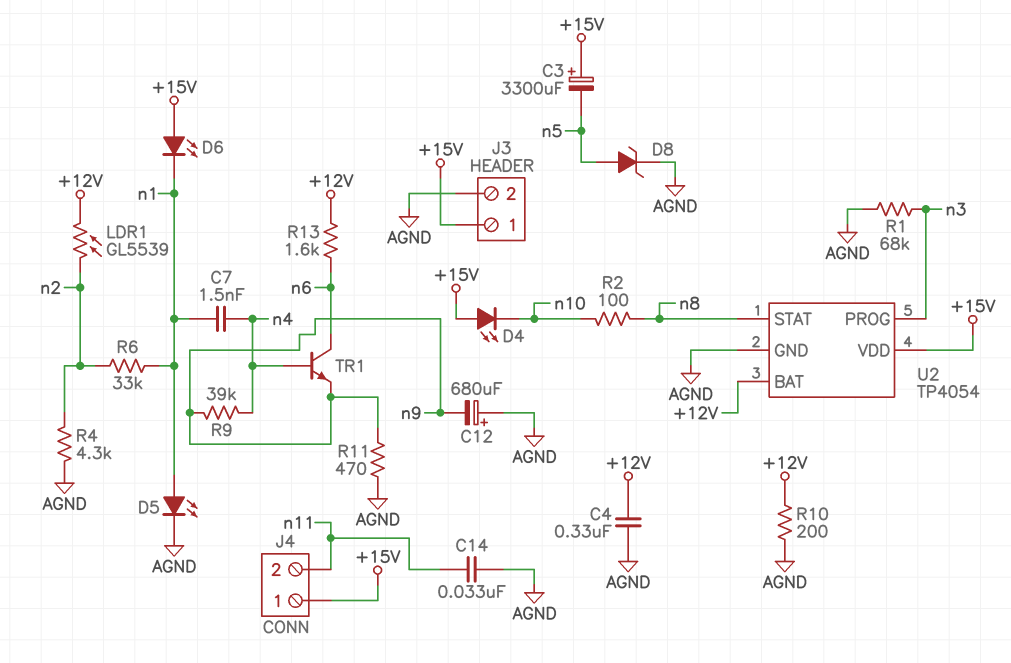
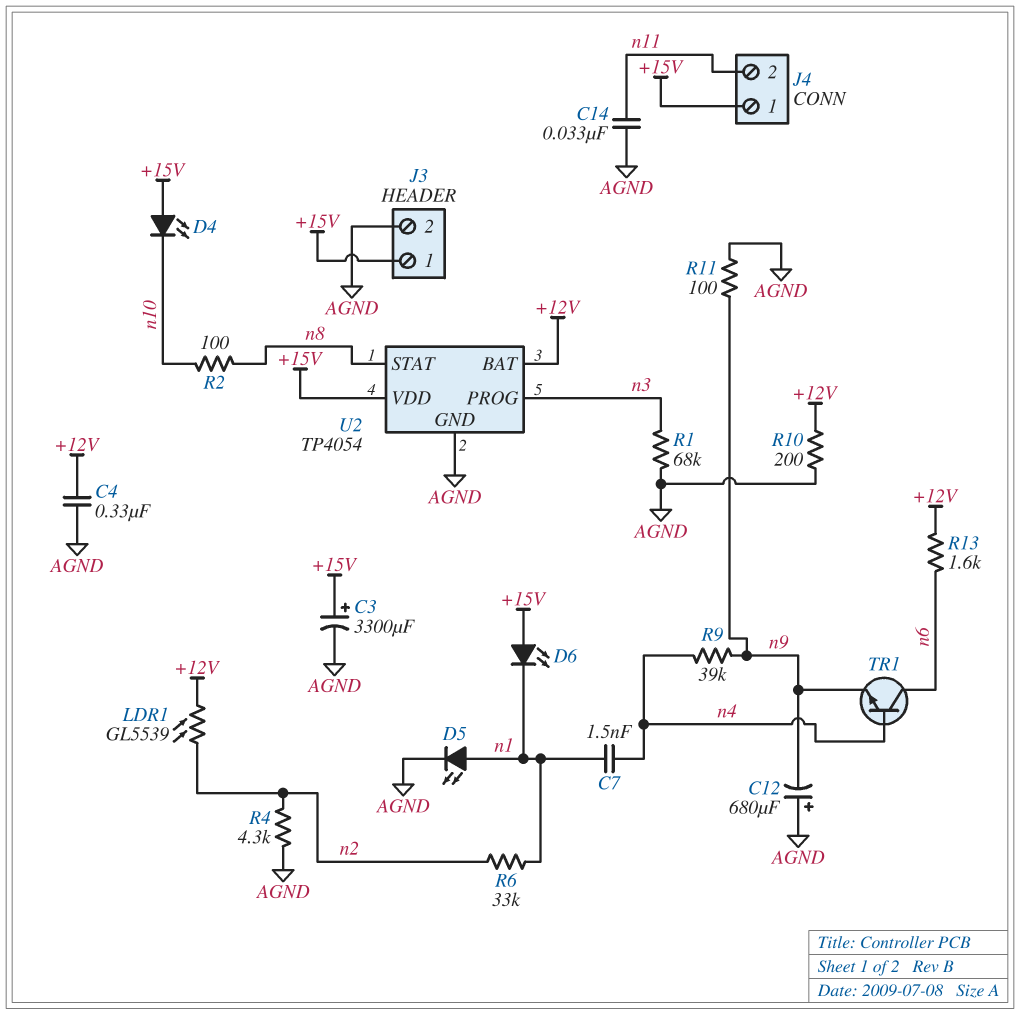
C3: 3300uF (plus +15V, minus n5) -> 3300uF (plus +15V, minus AGND)
D8: zener (A n5, K AGND) -> none
R11: 470 (AGND, n9) -> 100 (AGND, n9)

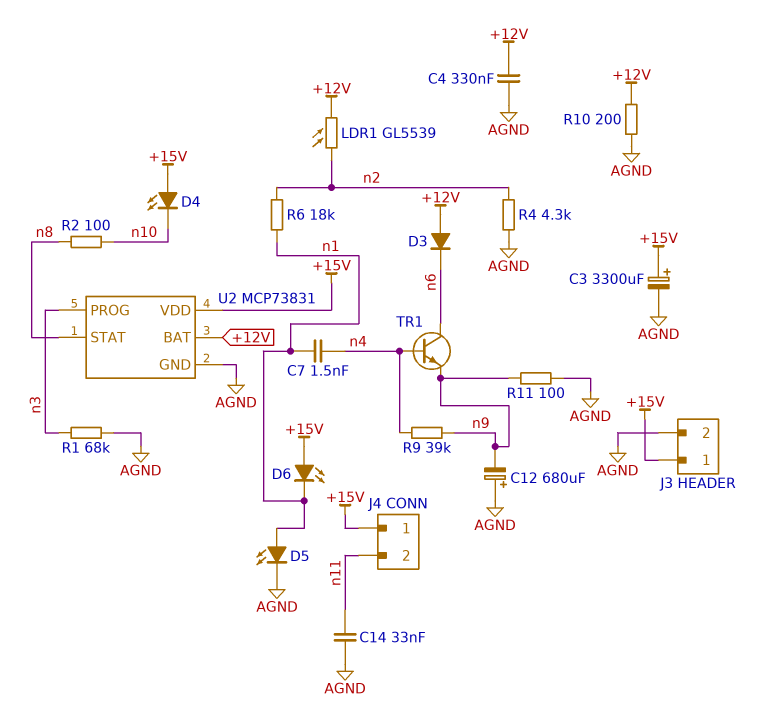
D3: none -> diode (A +12V, K n6)
R6: 33k (n1, n2) -> 18k (n1, n2)
R13: 1.6k (+12V, n6) -> none
U2: TP4054 -> MCP73831

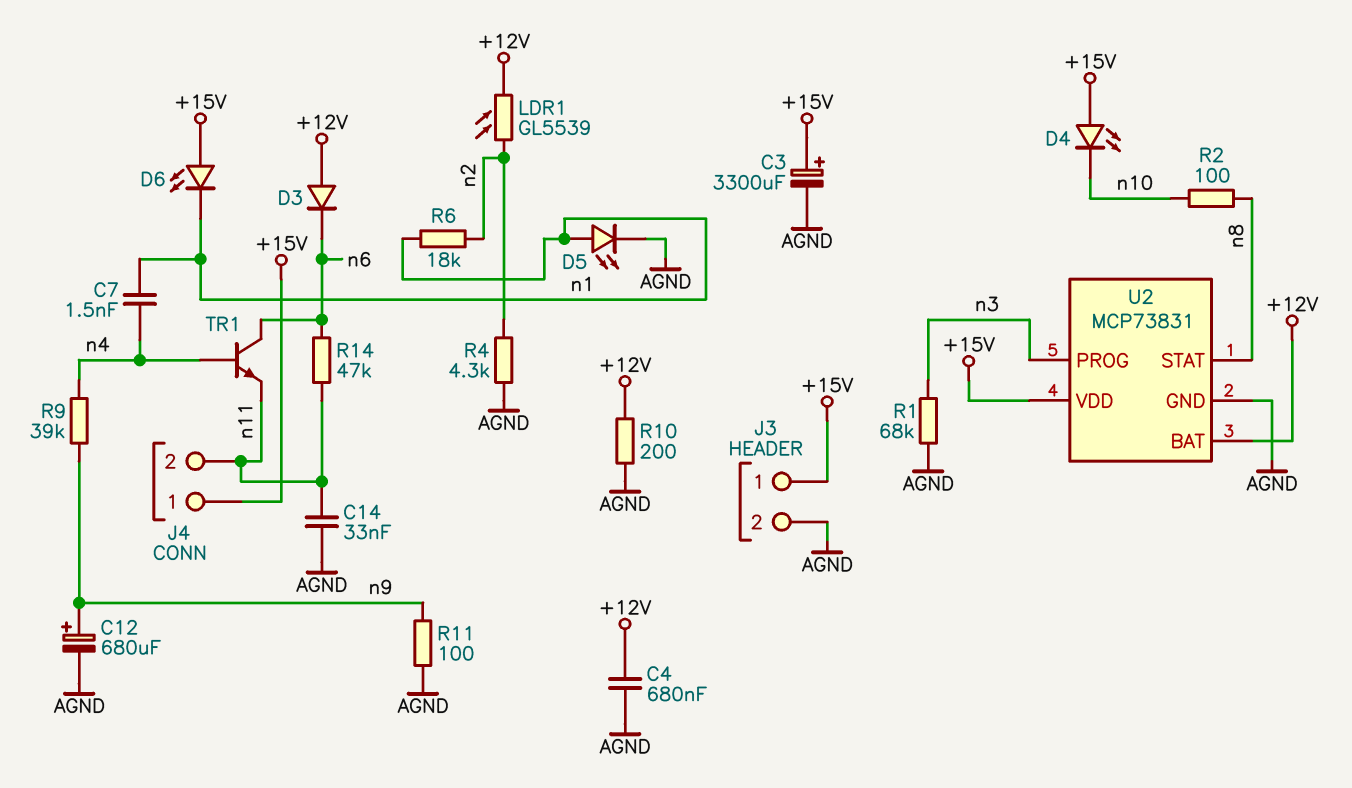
C4: 330nF (+12V, AGND) -> 680nF (+12V, AGND)
C12: 680uF (plus AGND, minus n9) -> 680uF (plus n9, minus AGND)
R14: none -> 47k (n6, n11)
TR1: NPN (B n4, C n6, E n9) -> NPN (B n4, C n6, E n11)

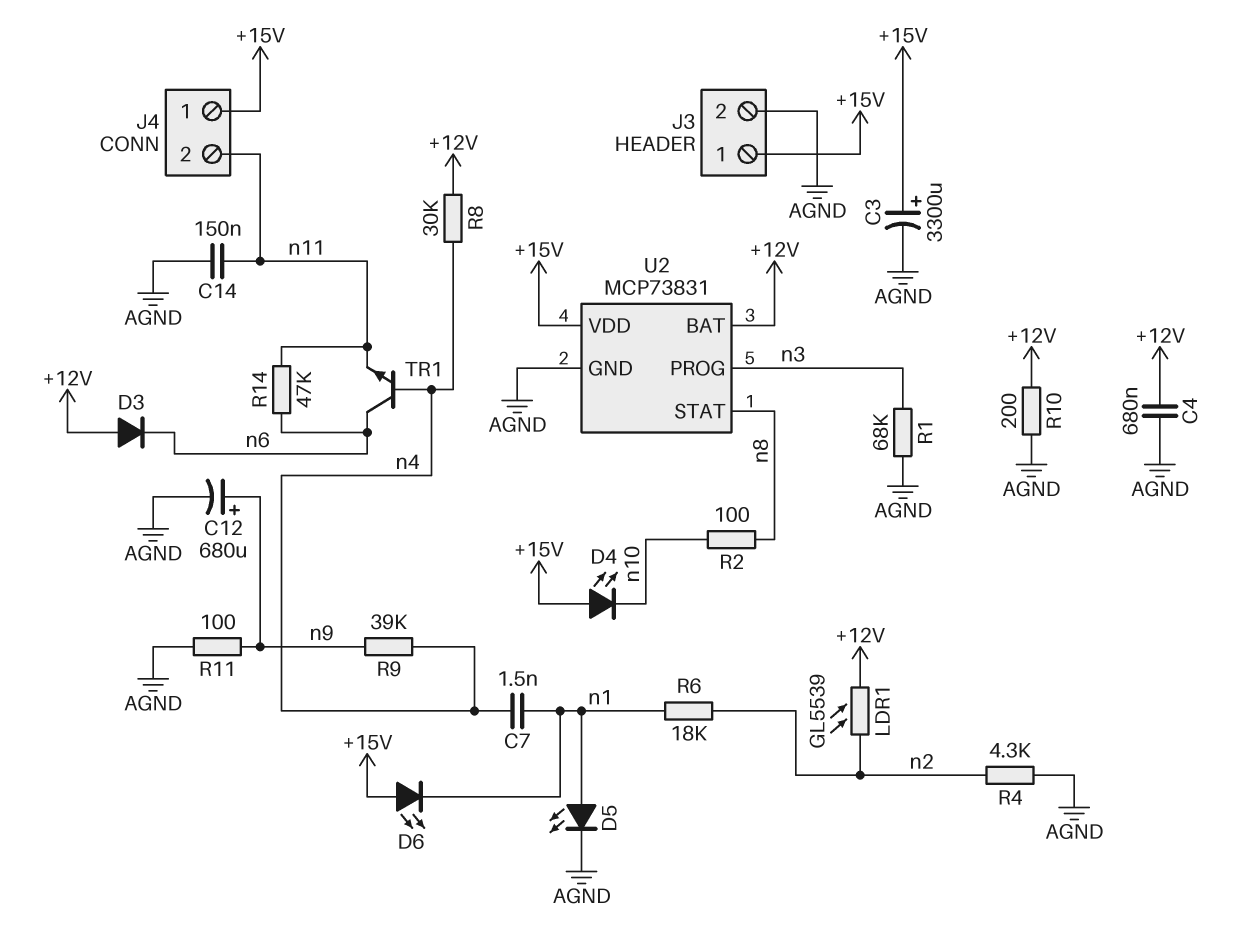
C14: 33nF (AGND, n11) -> 150nF (AGND, n11)
R8: none -> 30k (+12V, n4)

